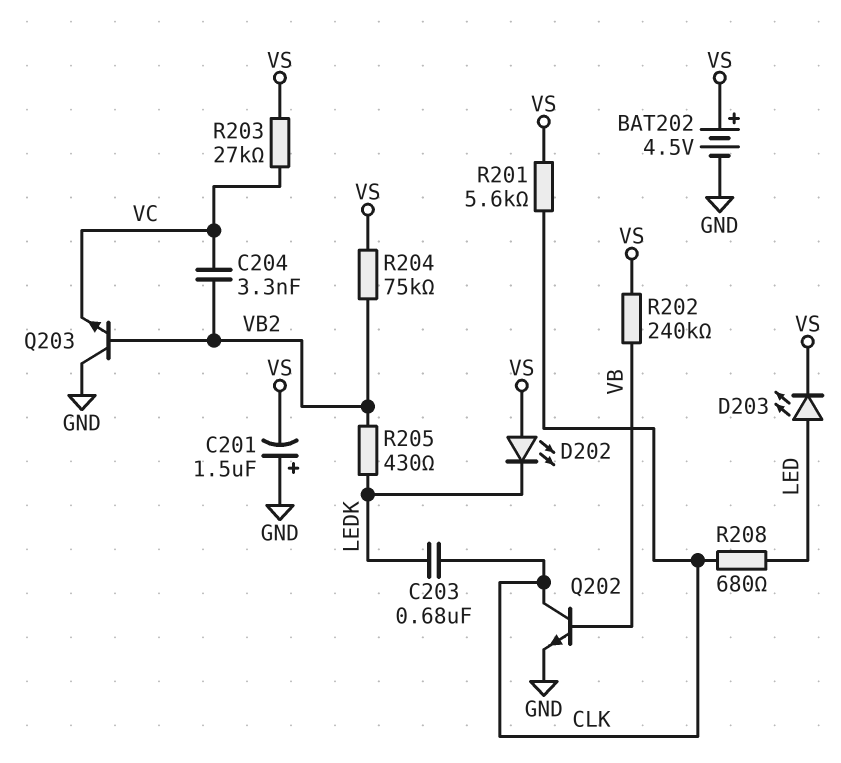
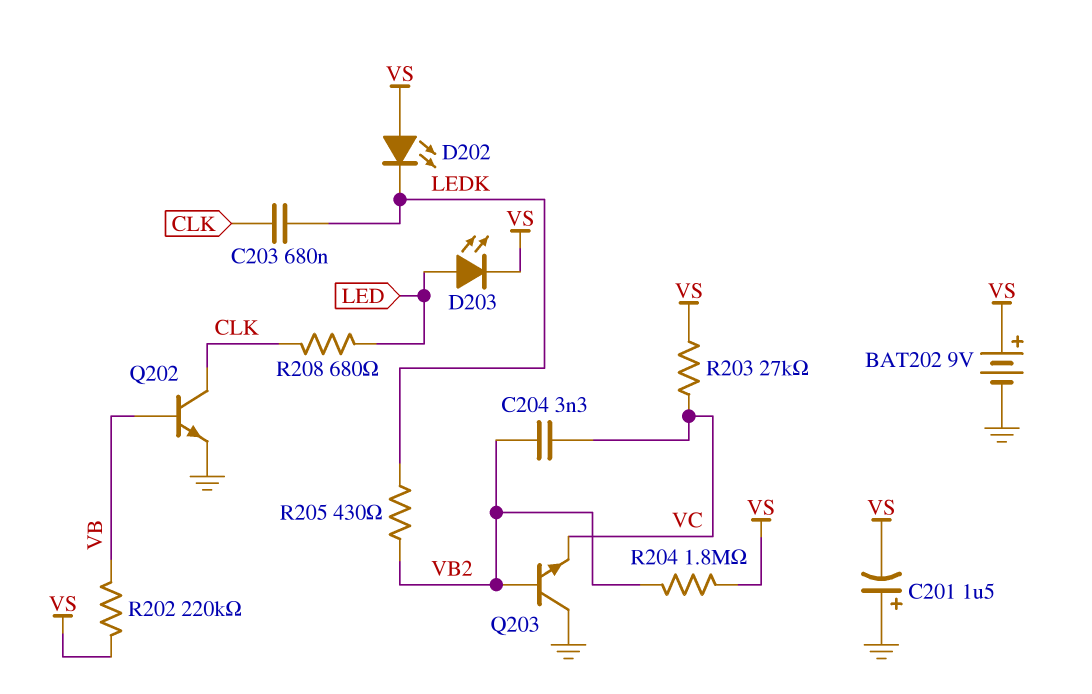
BAT202: 4.5V (plus VS, minus GND) -> 9V (plus VS, minus GND)
R201: 5.6k (CLK, VS) -> none
R202: 240k (VB, VS) -> 220k (VB, VS)
R204: 75k (VB2, VS) -> 1.8M (VB2, VS)

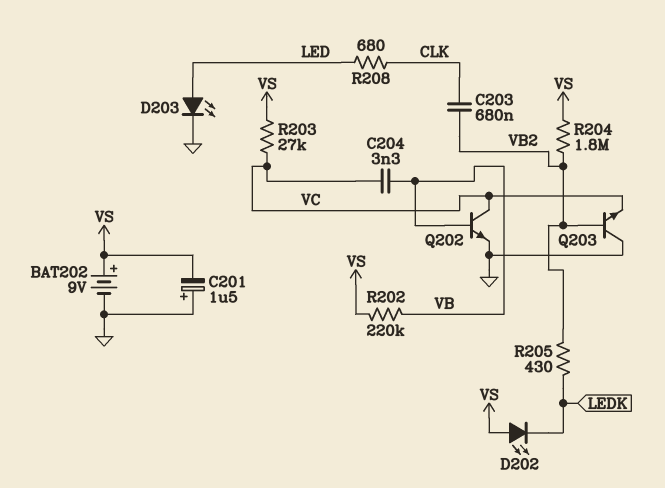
C203: 680nF (CLK, LEDK) -> 680nF (CLK, VB2)
C204: 3.3nF (VB2, VC) -> 3.3nF (VB, VC)
D203: LED (A LED, K VS) -> LED (A LED, K GND)
Q202: NPN (B VB, C CLK, E GND) -> NPN (B VB, C VC, E GND)

